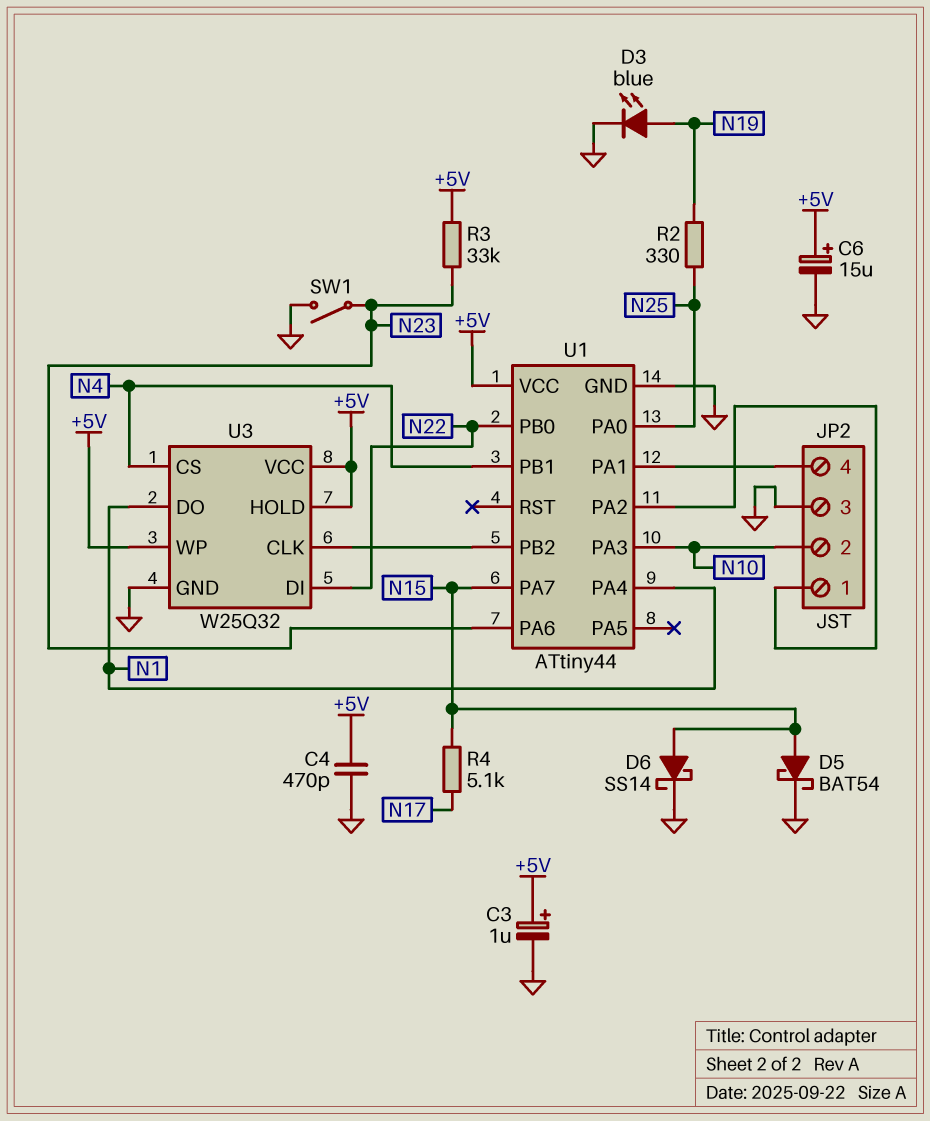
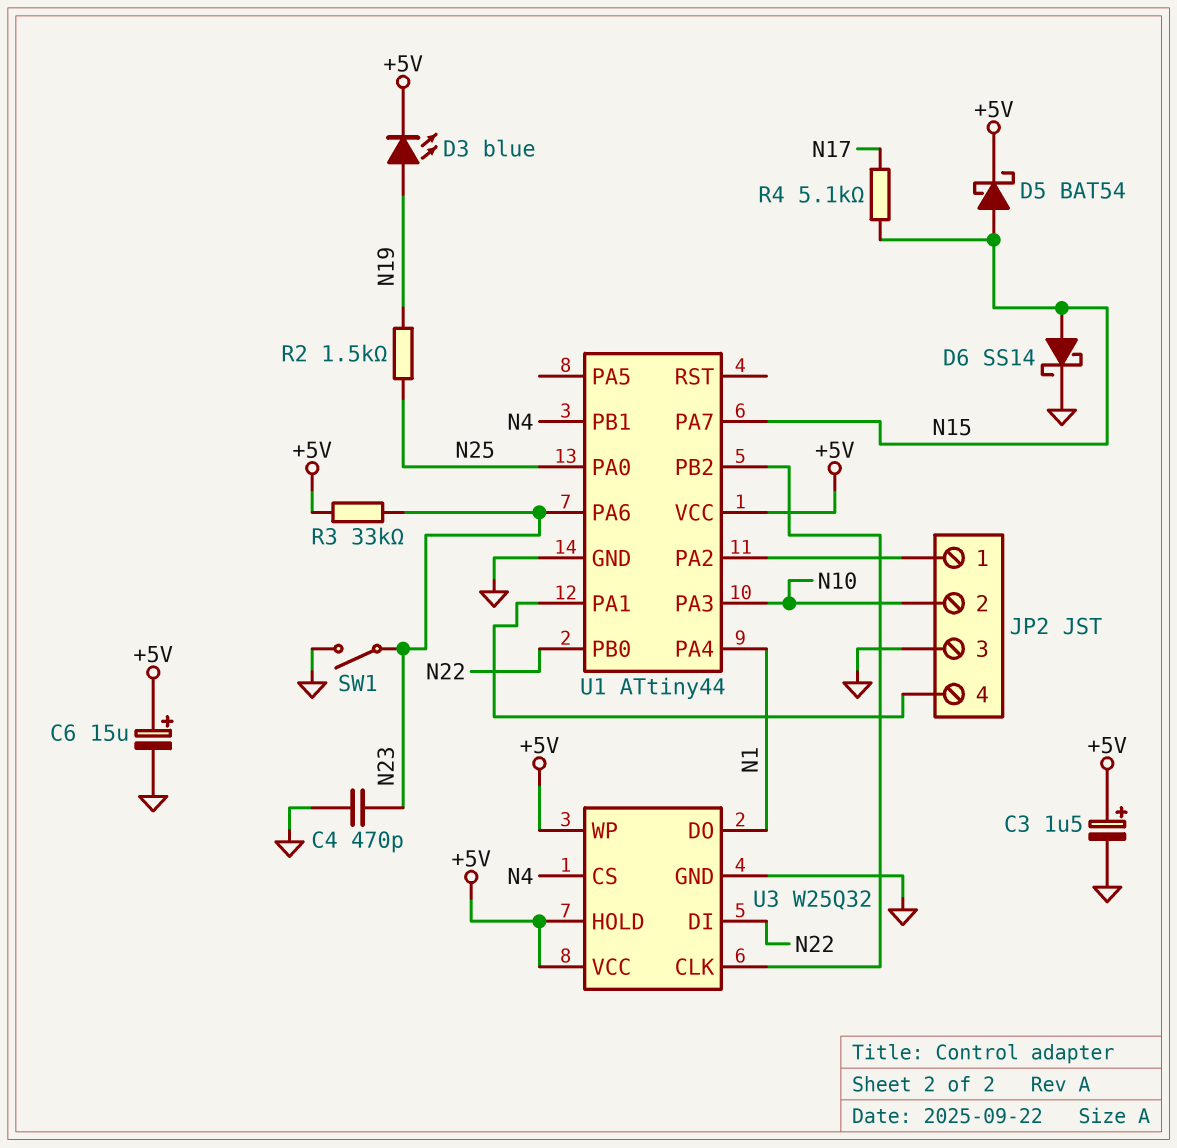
C3: 1uF (plus +5V, minus GND) -> 1.5uF (plus +5V, minus GND)
C4: 470pF (+5V, GND) -> 470pF (GND, N23)
D3: LED blue (A N19, K GND) -> LED blue (A N19, K +5V)
D5: schottky BAT54 (A N15, K GND) -> schottky BAT54 (A N15, K +5V)
R2: 330 (N19, N25) -> 1.5k (N19, N25)

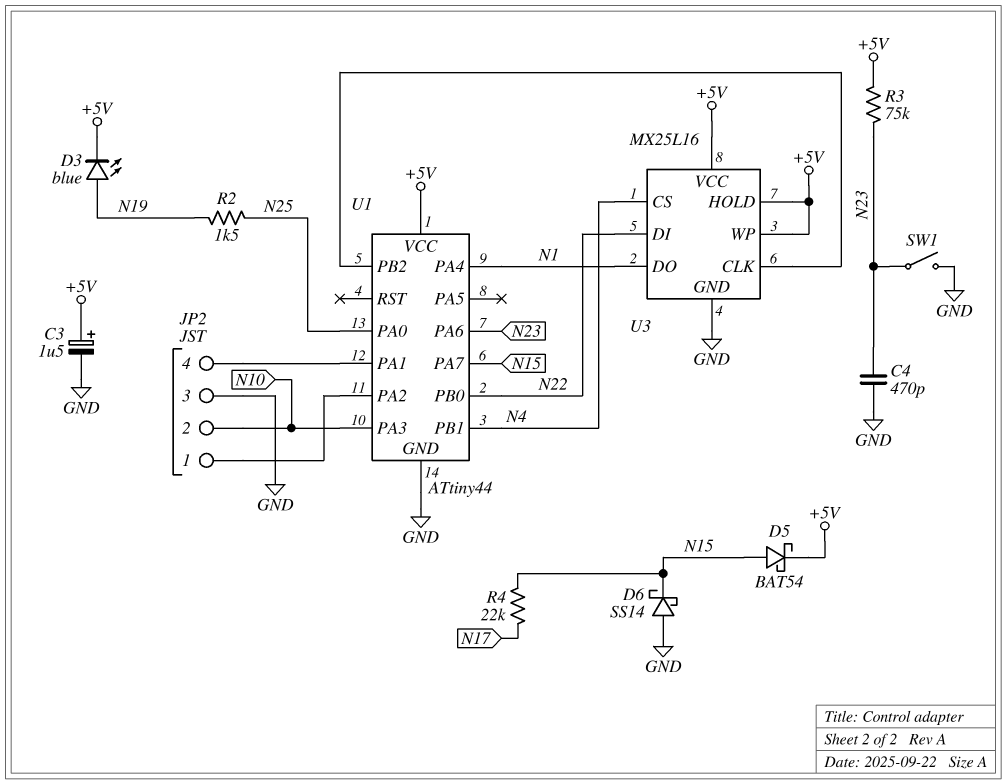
C6: 15uF (plus +5V, minus GND) -> none
D6: schottky SS14 (A N15, K GND) -> schottky SS14 (A GND, K N15)
R3: 33k (+5V, N23) -> 75k (+5V, N23)
R4: 5.1k (N15, N17) -> 22k (N15, N17)
U3: W25Q32 -> MX25L16

